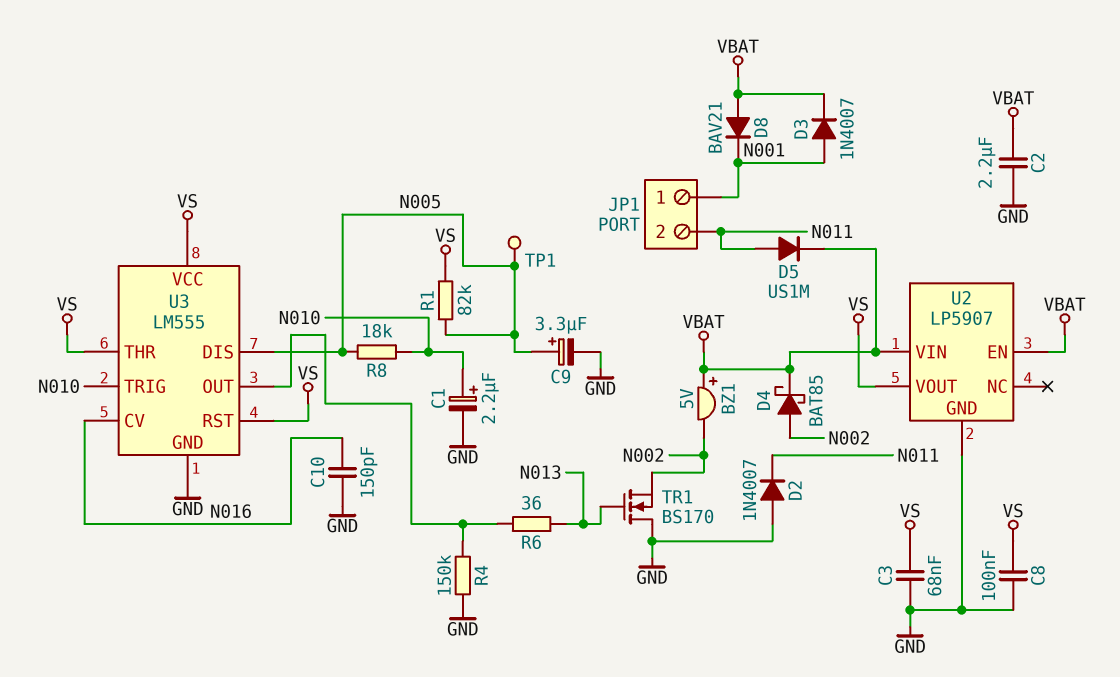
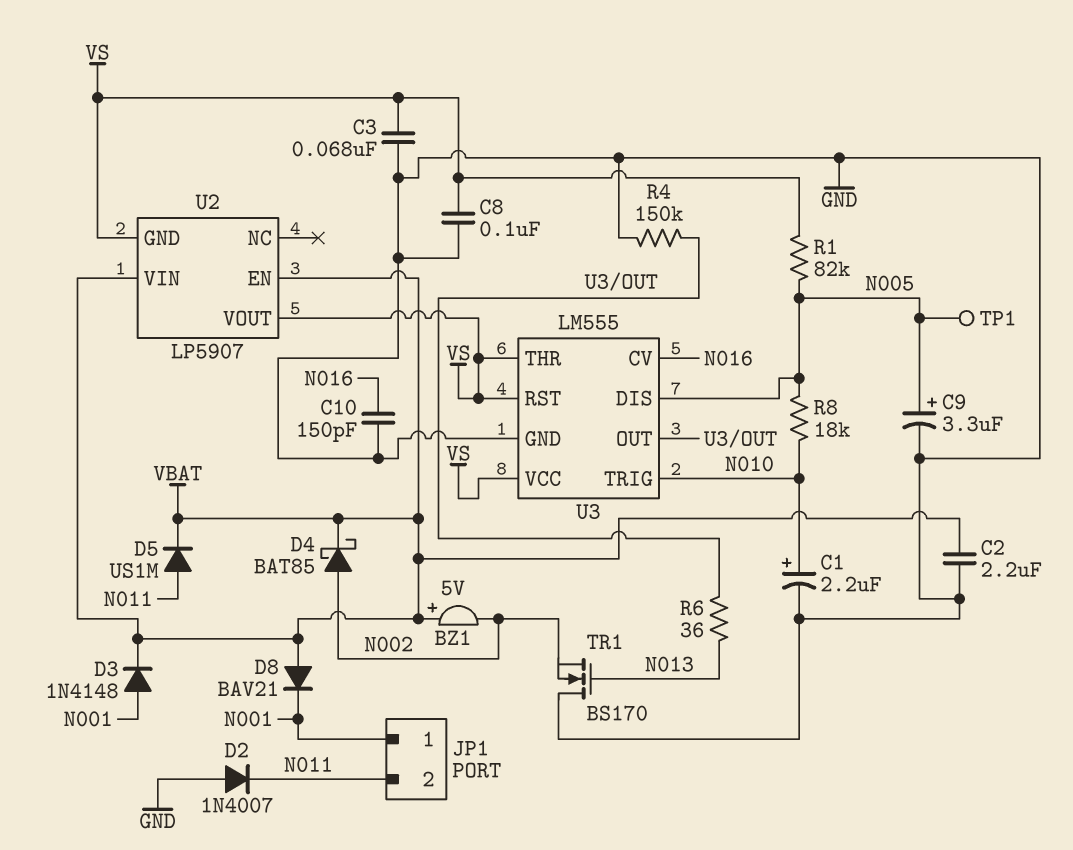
D3: diode 1N4007 (A N001, K VBAT) -> diode 1N4148 (A N001, K VBAT)
U2 pin GND: GND -> VS

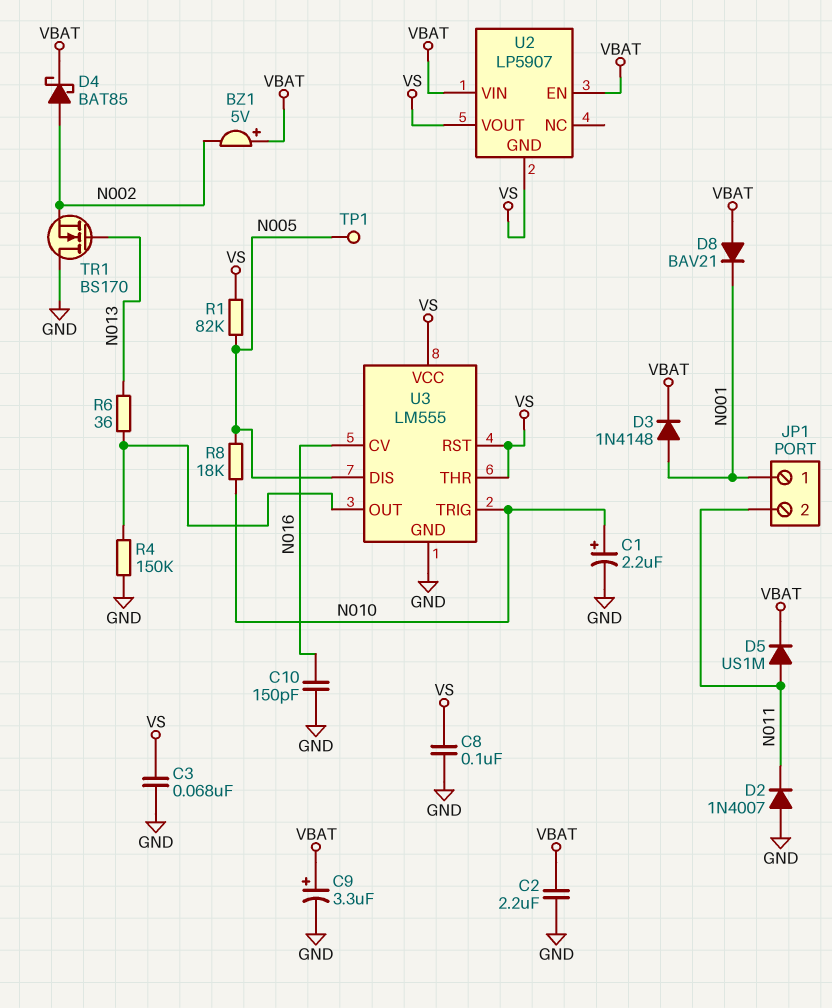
C9: 3.3uF (plus N005, minus GND) -> 3.3uF (plus VBAT, minus GND)

